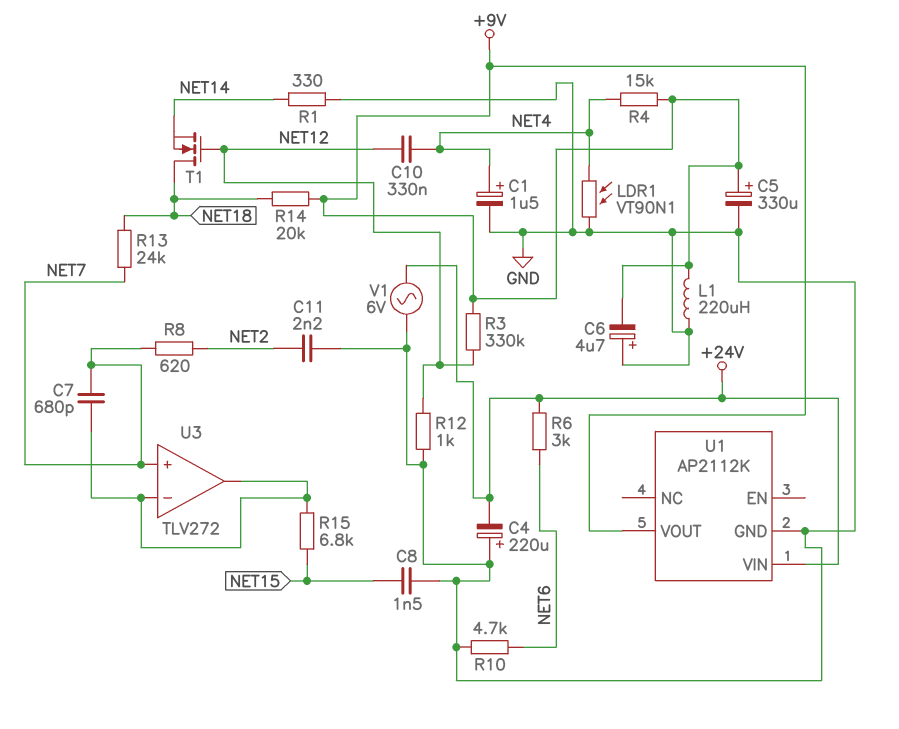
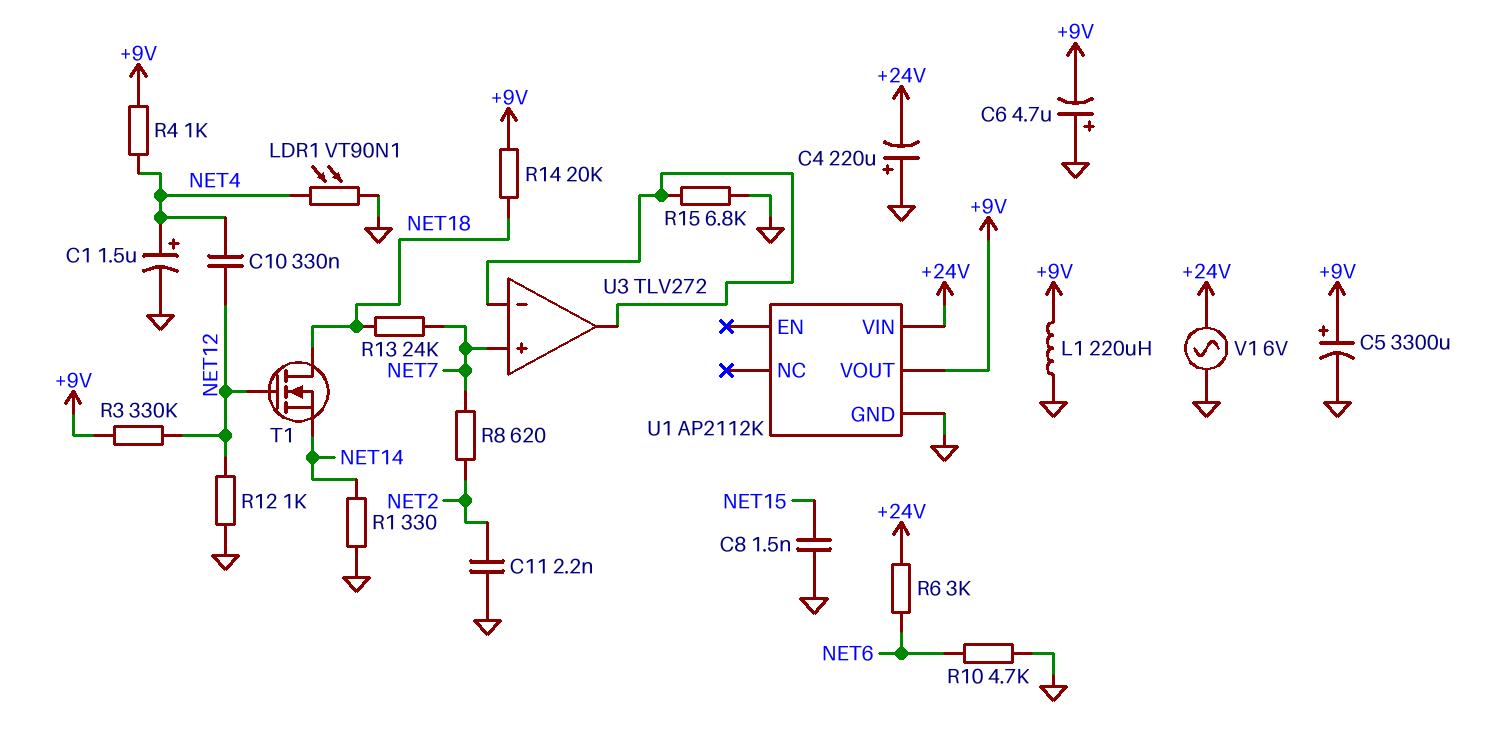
C5: 330uF (plus +9V, minus GND) -> 3300uF (plus +9V, minus GND)
C7: 680pF (NET7, U3/in-) -> none
R4: 15k (+9V, NET4) -> 1k (+9V, NET4)
R15: 6.8k (NET15, U3/in-) -> 6.8k (GND, U3/in-)

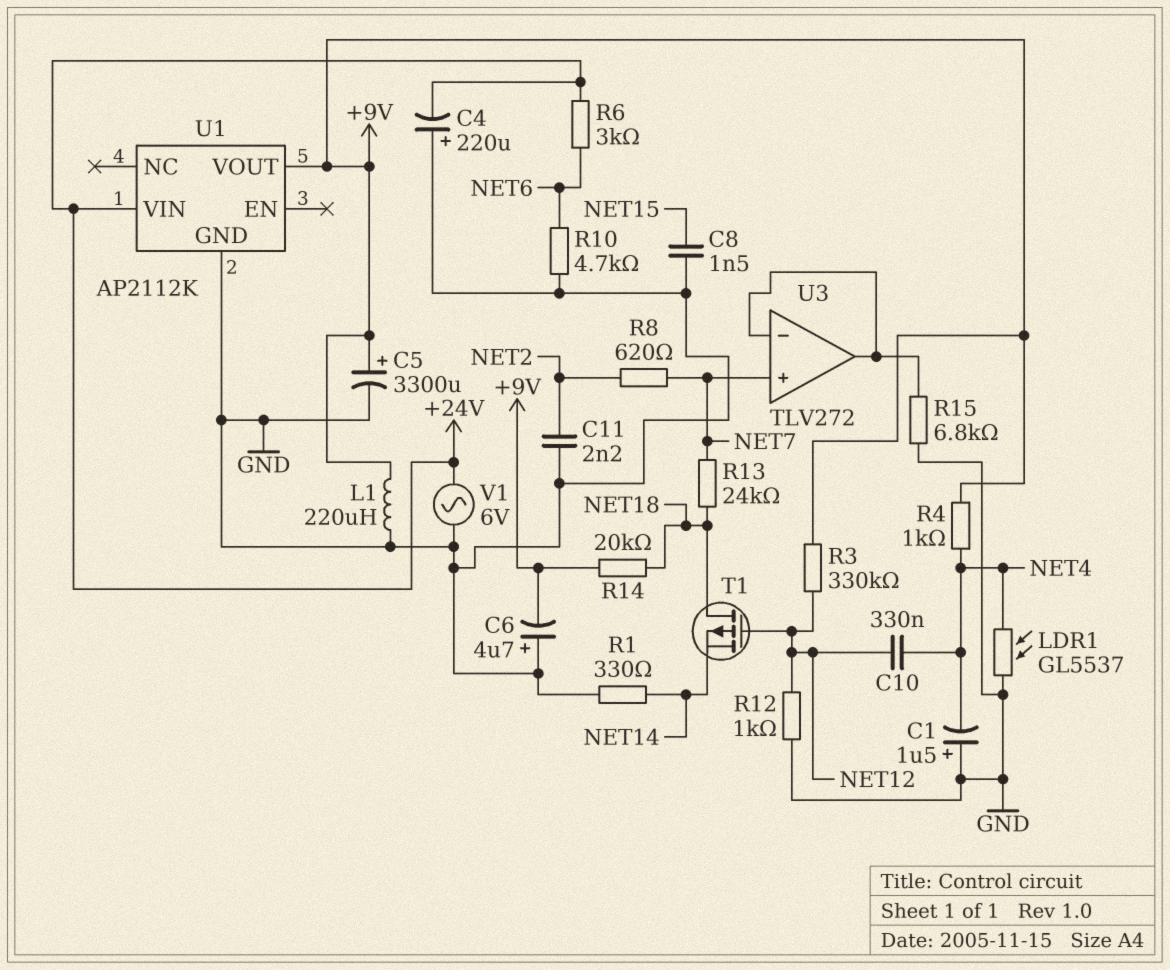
C1: 1.5uF (plus NET4, minus GND) -> 1.5uF (plus GND, minus NET4)
LDR1: VT90N1 (GND, NET4) -> GL5537 (GND, NET4)
T1: NMOS (G NET12, D NET18, S NET14) -> PMOS (G NET12, D NET18, S NET14)

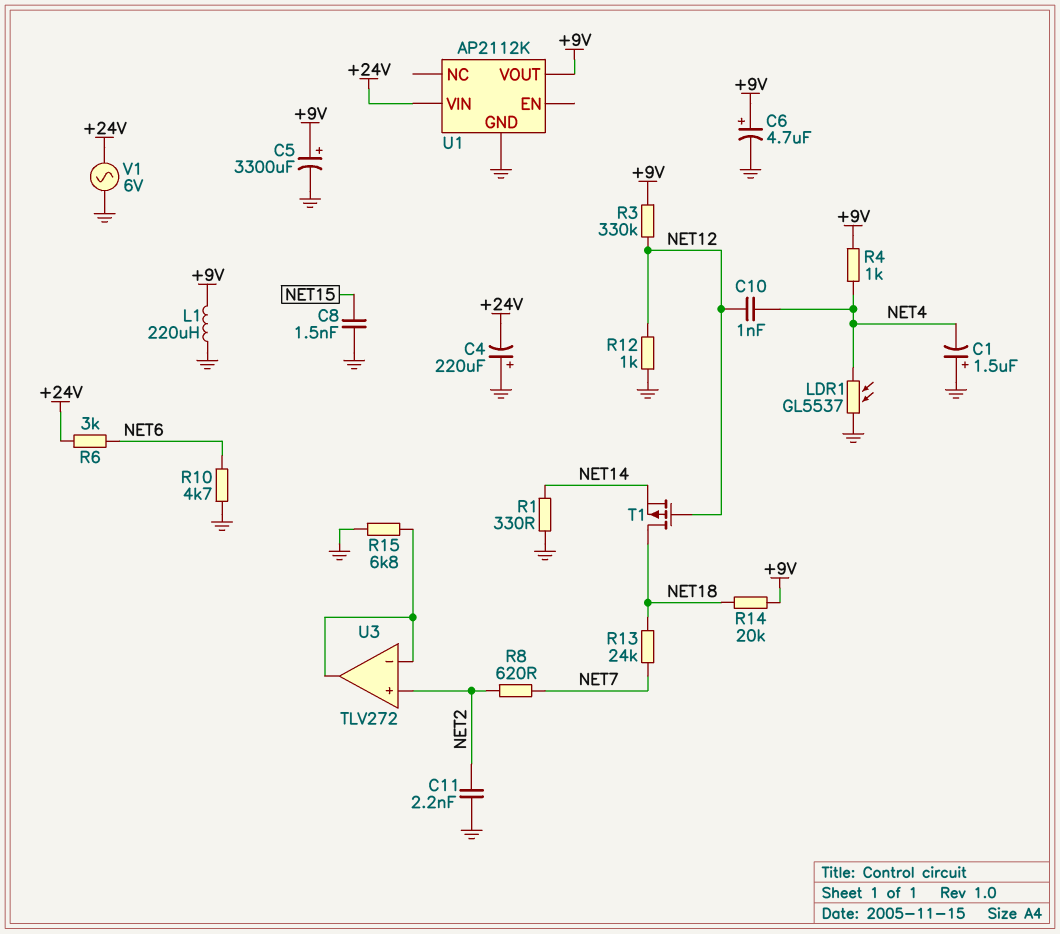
C6: 4.7uF (plus GND, minus +9V) -> 4.7uF (plus +9V, minus GND)
C10: 330nF (NET4, NET12) -> 1nF (NET4, NET12)
U3 pin in+: NET7 -> NET2

